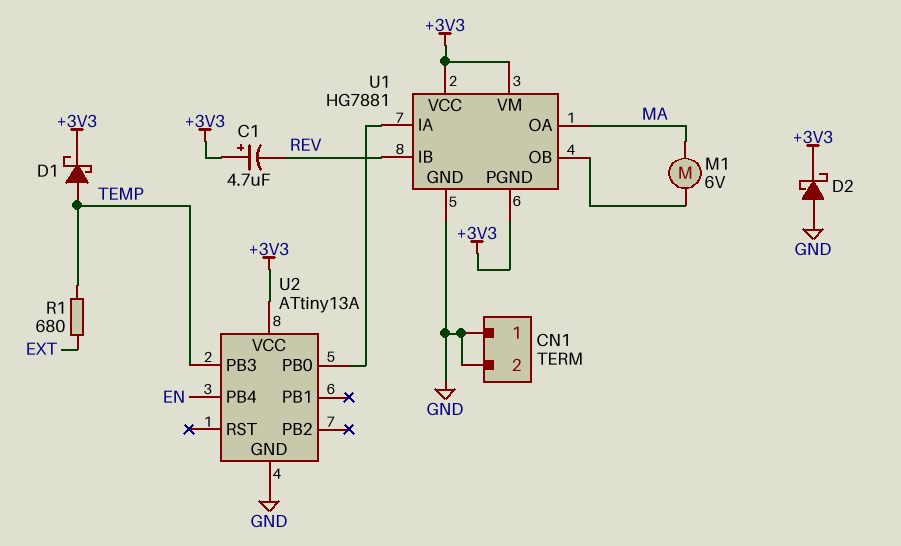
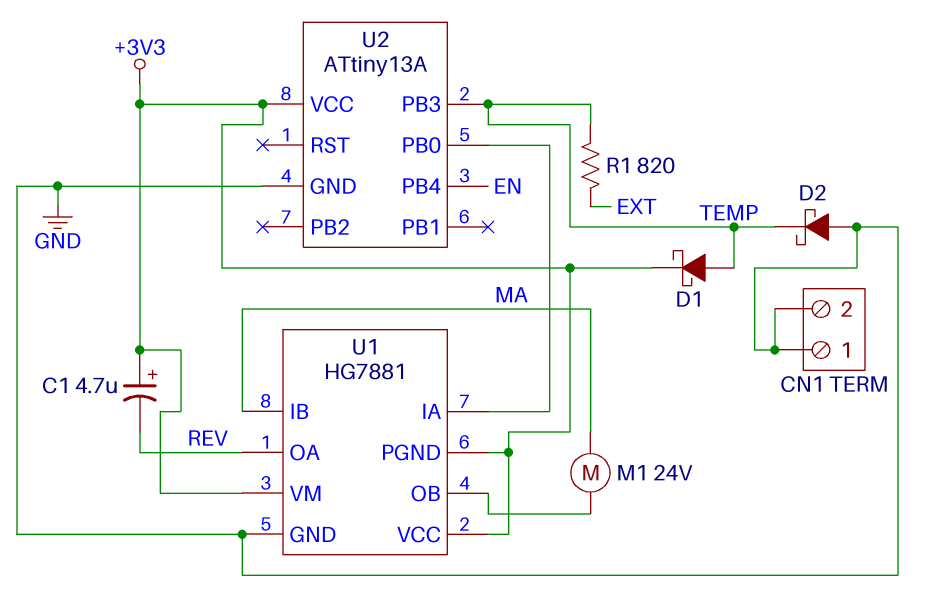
D2: schottky (A GND, K +3V3) -> schottky (A GND, K TEMP)
M1: motor 6V (MA, U1/OB) -> motor 24V (MA, U1/OB)
R1: 680 (EXT, TEMP) -> 820 (EXT, TEMP)
U1 pin IB: REV -> MA
U1 pin OA: MA -> REV

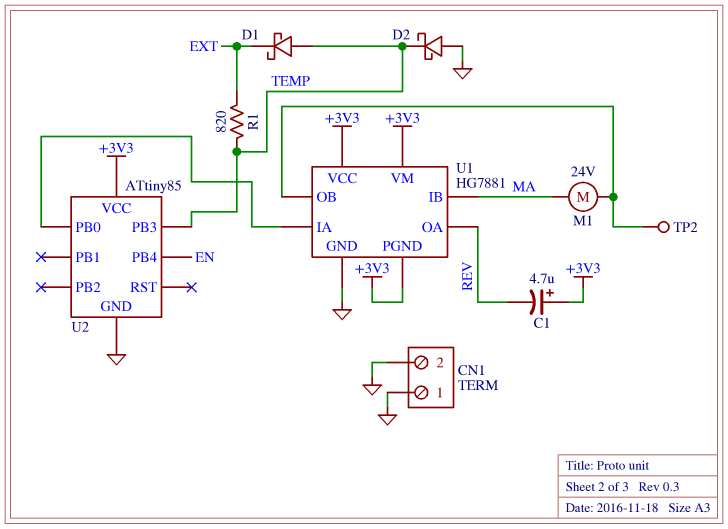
D1: schottky (A TEMP, K +3V3) -> schottky (A TEMP, K EXT)
TP2: none -> test point (U1/OB)
U2: ATtiny13A -> ATtiny85

